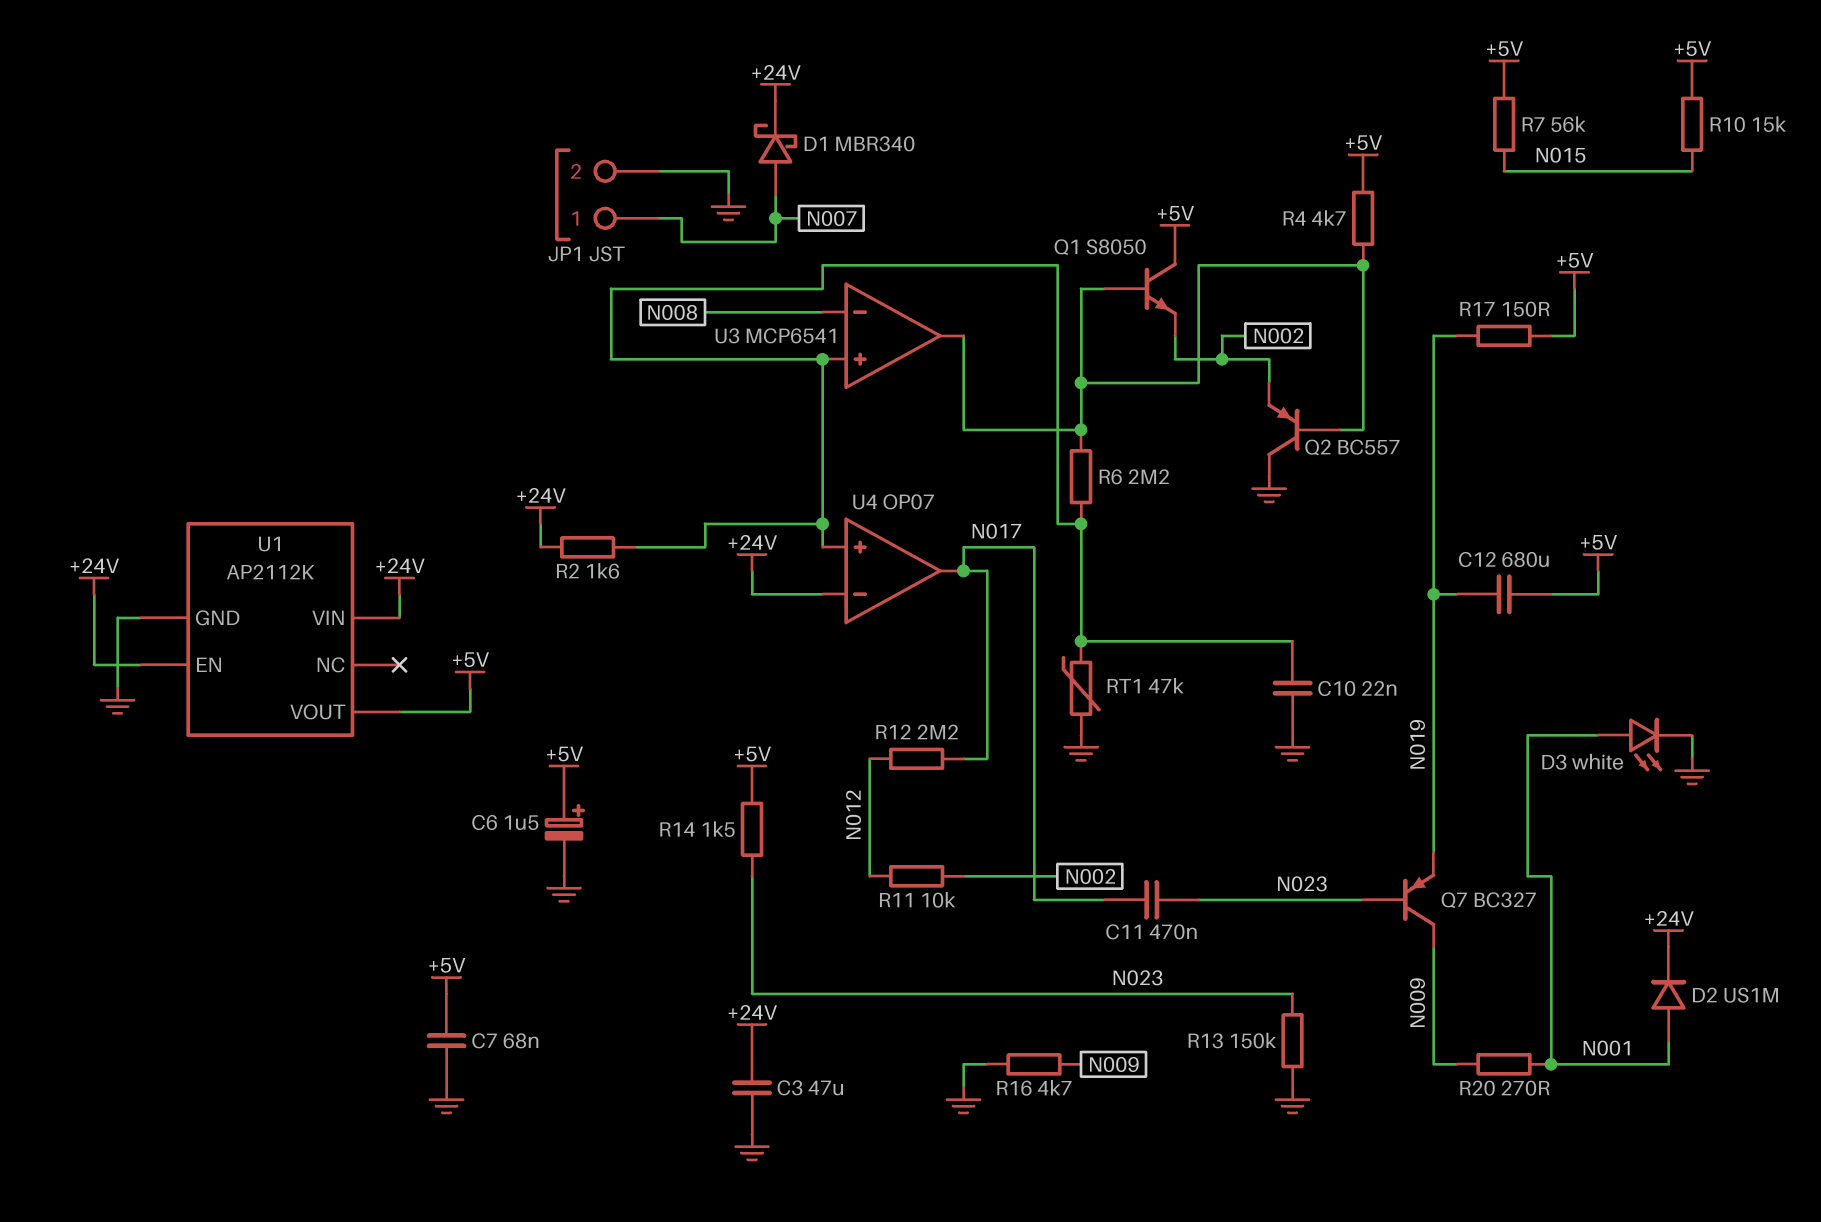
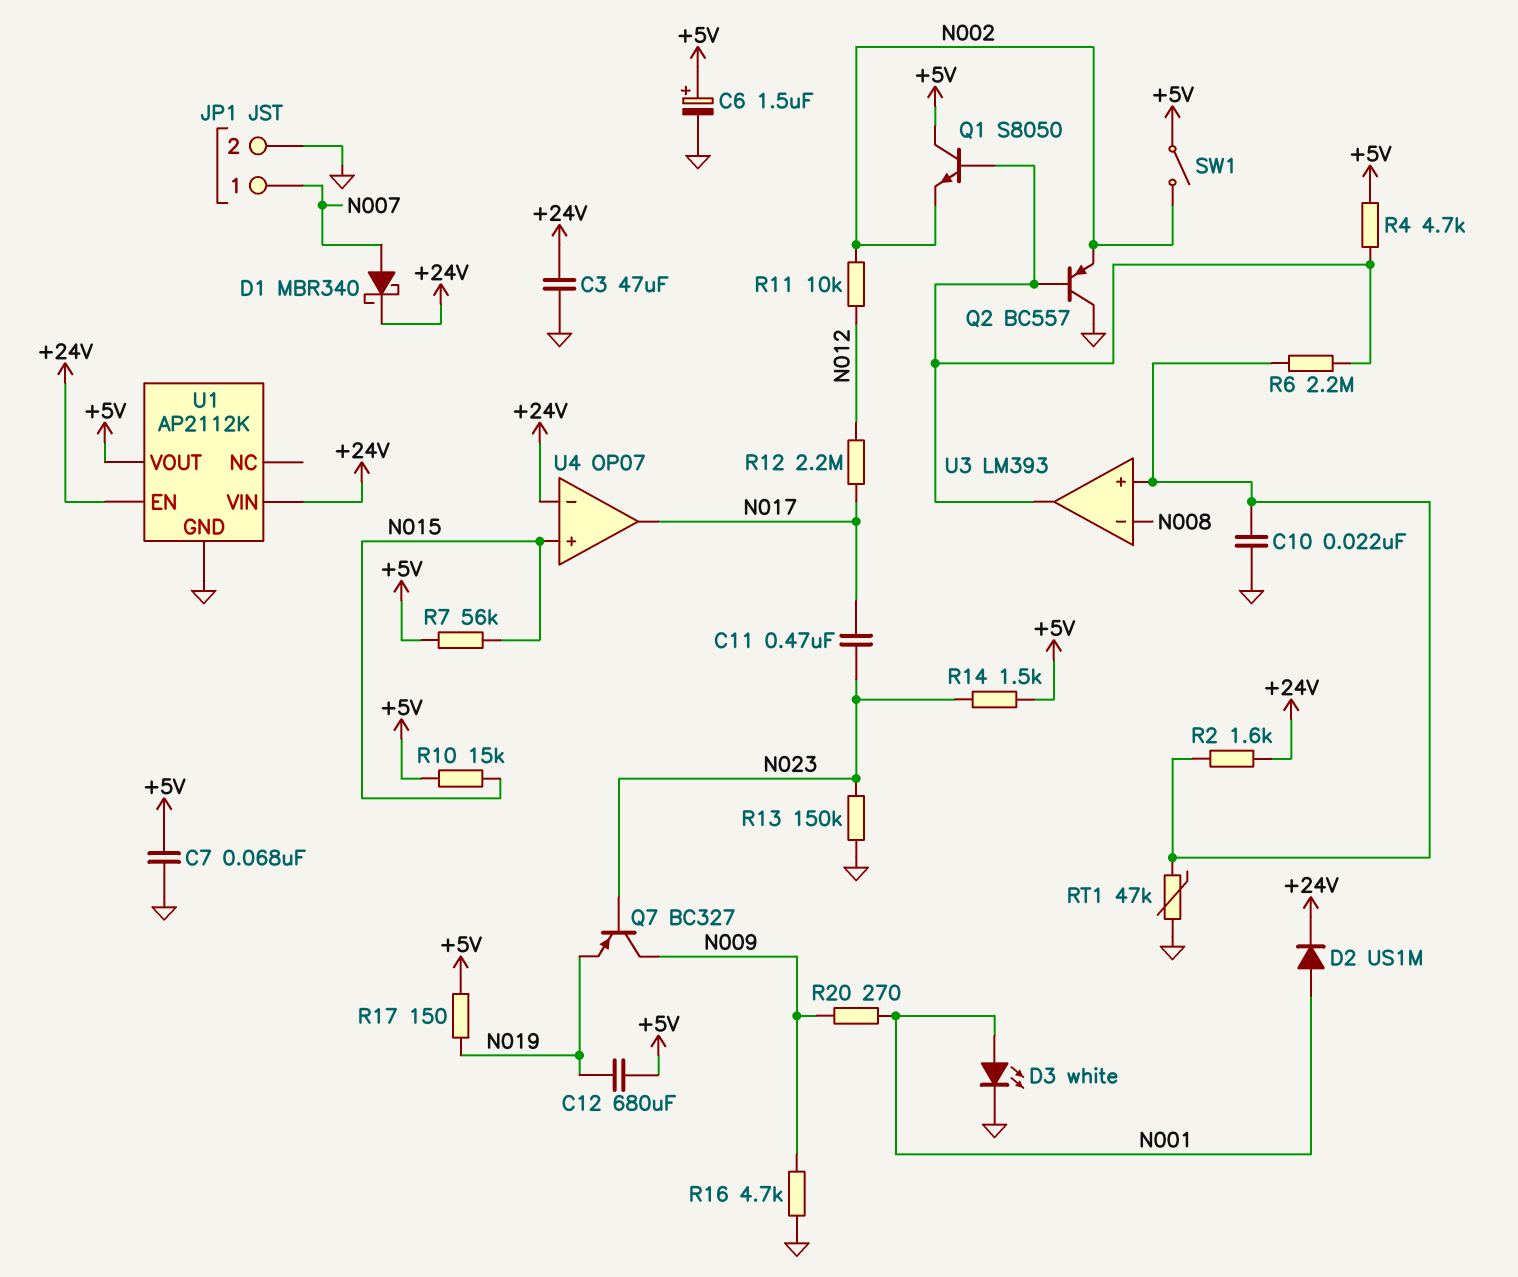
SW1: none -> switch (+5V, N002)
U3: MCP6541 -> LM393
U4 pin in+: U3/in+ -> N015

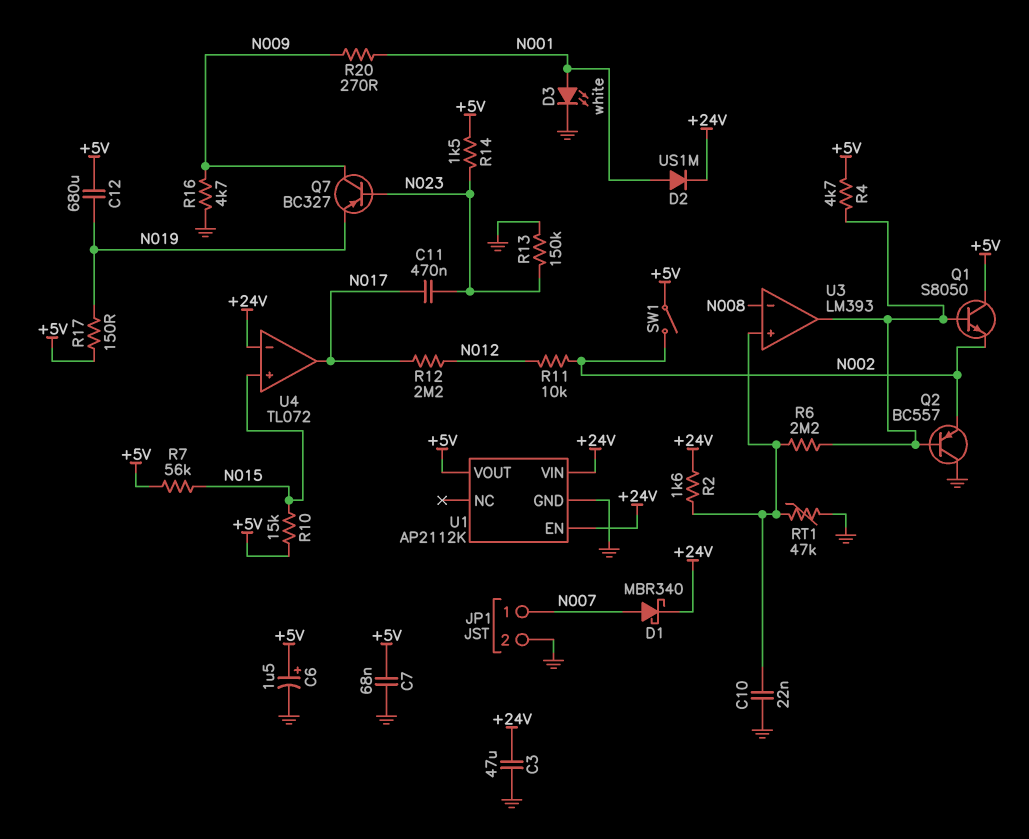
U4: OP07 -> TL072

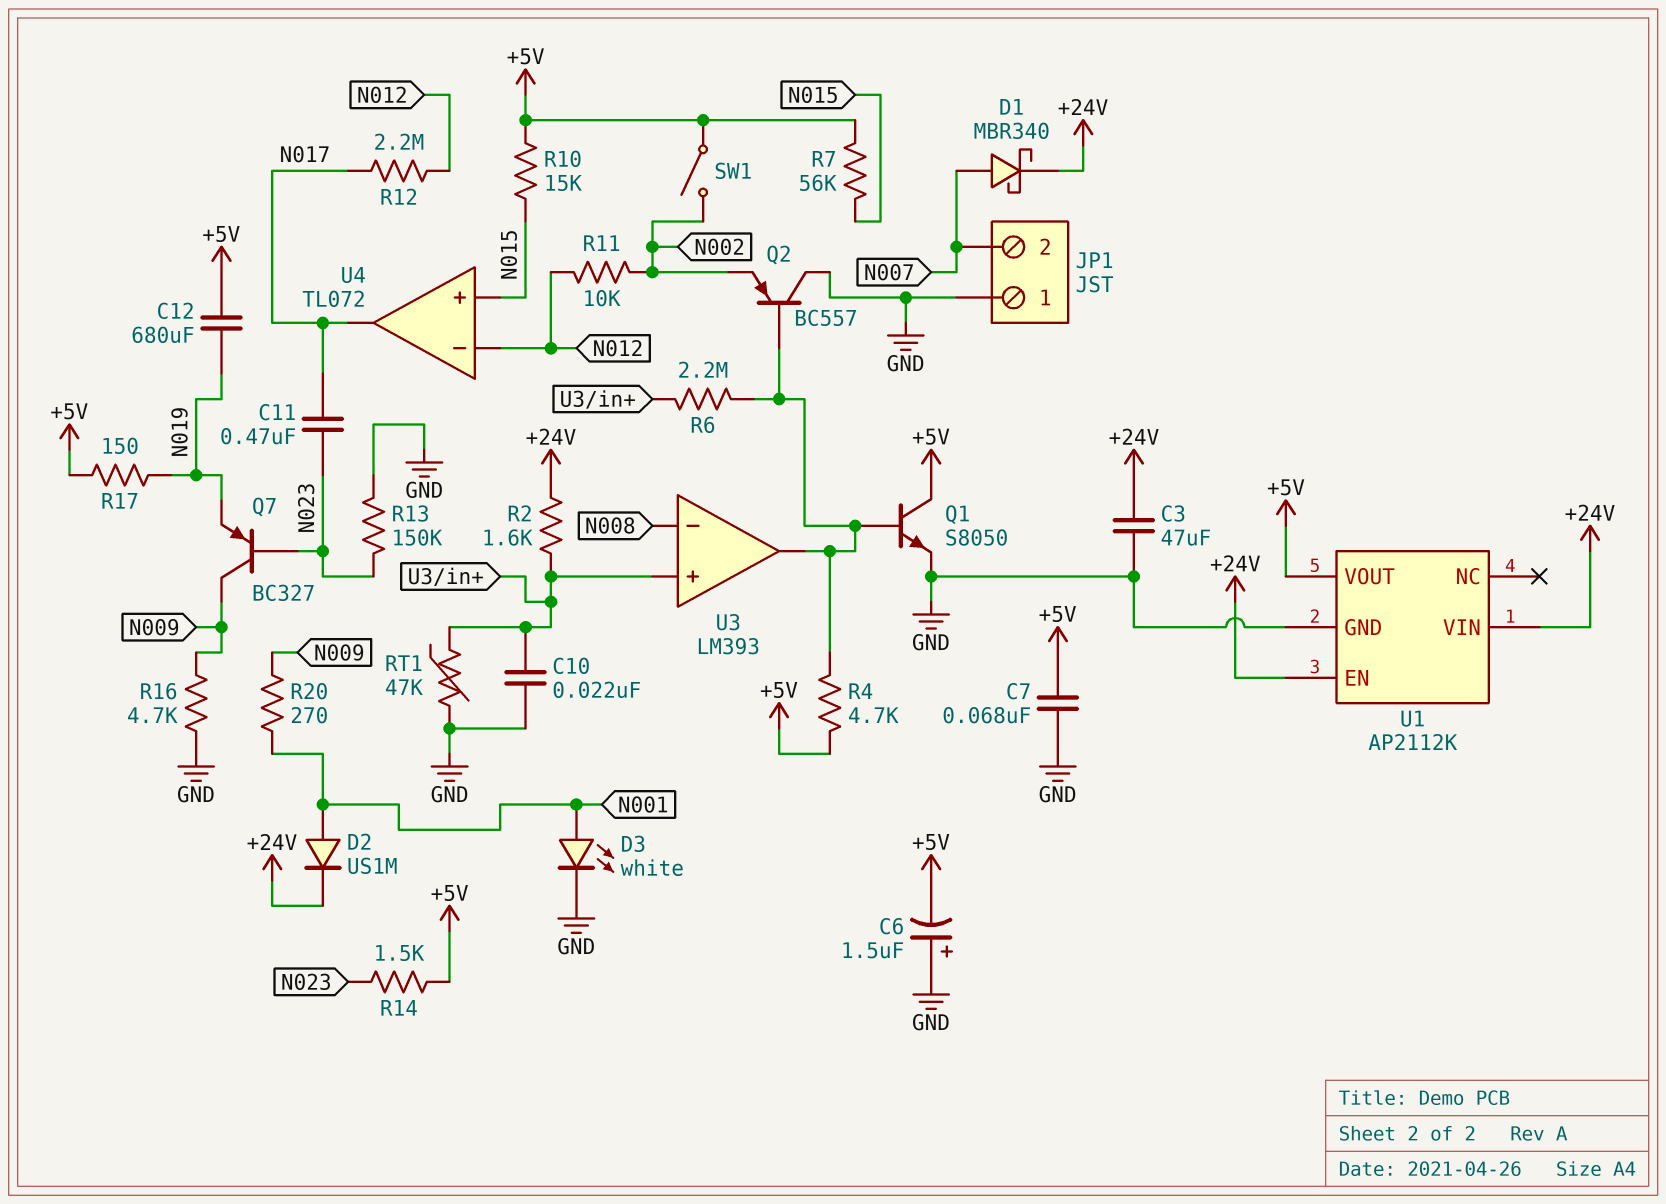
C6: 1.5uF (plus +5V, minus GND) -> 1.5uF (plus GND, minus +5V)
JP1 pin 1: N007 -> GND
JP1 pin 2: GND -> N007
Q1: NPN S8050 (B U3/out, C +5V, E N002) -> NPN S8050 (B U3/out, C +5V, E GND)
U4 pin in-: +24V -> N012

